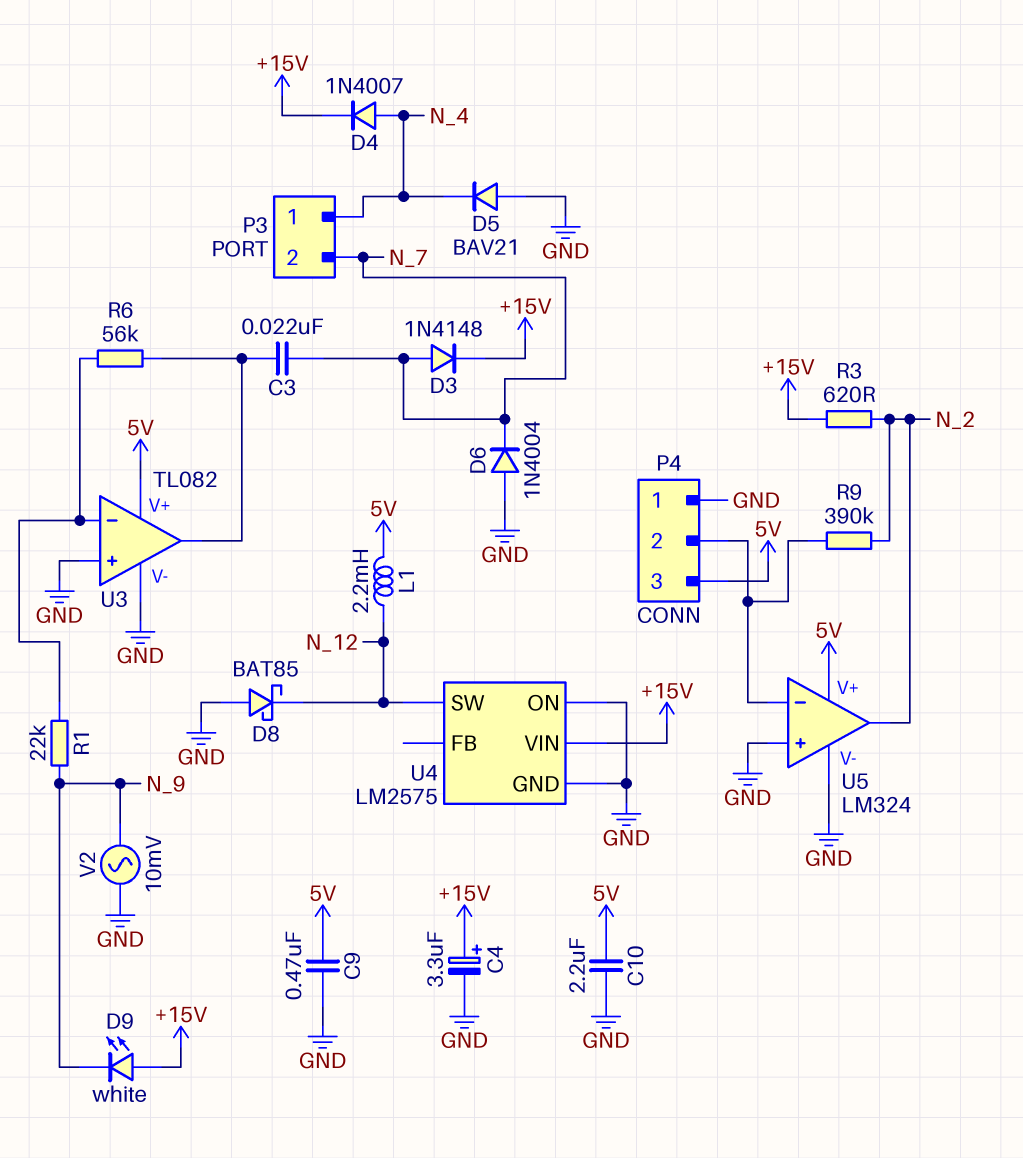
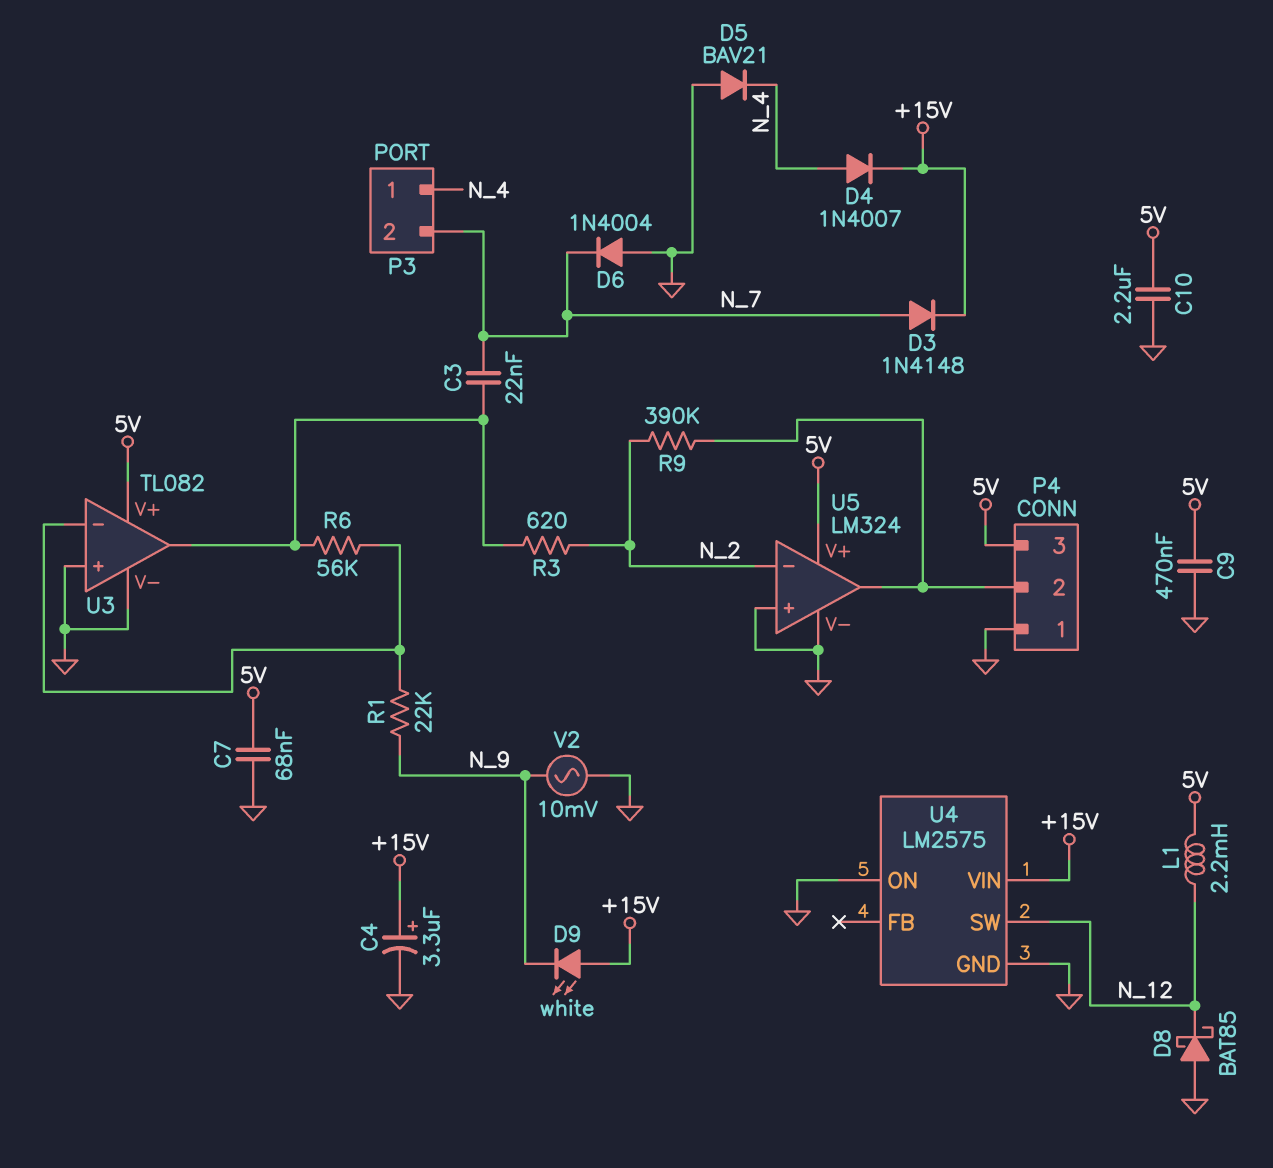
C7: none -> 68nF (5V, GND)
R3: 620 (+15V, N_2) -> 620 (N_2, U3/out)
U5 pin in-: P4/2 -> N_2
U5 pin out: N_2 -> P4/2

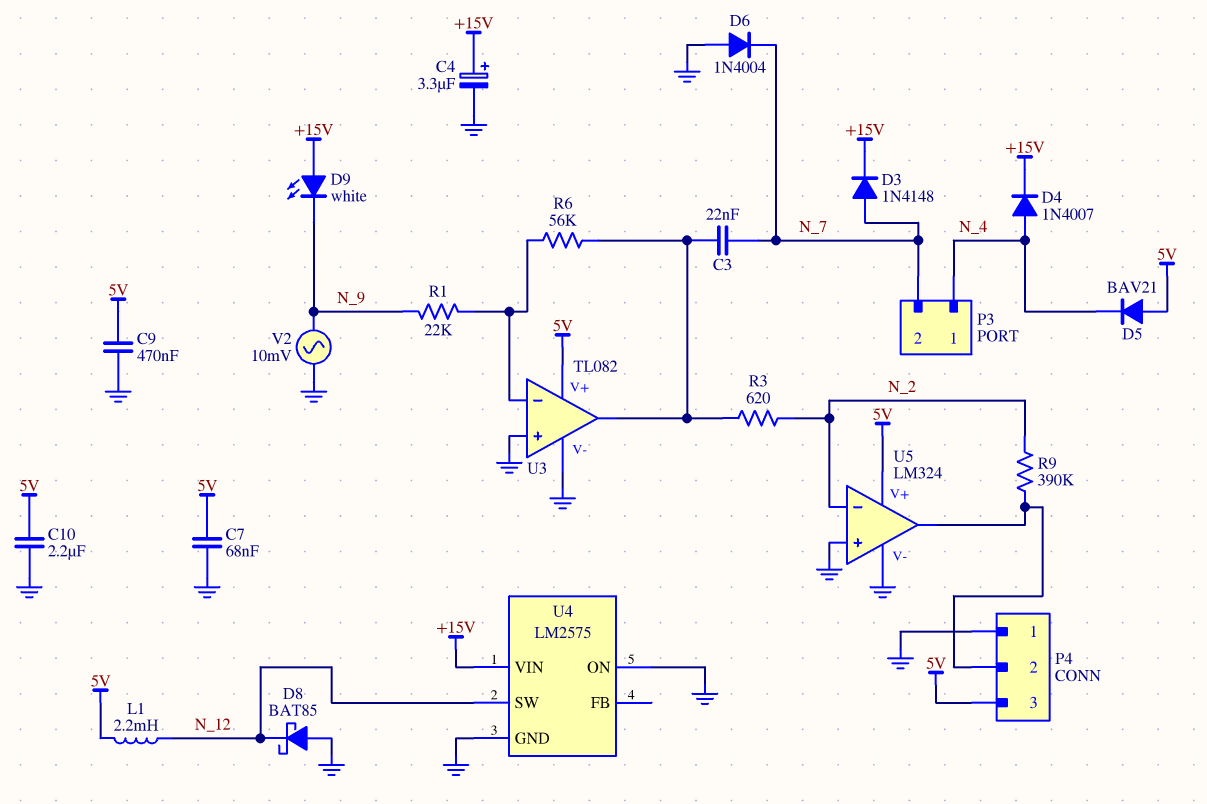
D5: diode BAV21 (A GND, K N_4) -> diode BAV21 (A 5V, K N_4)

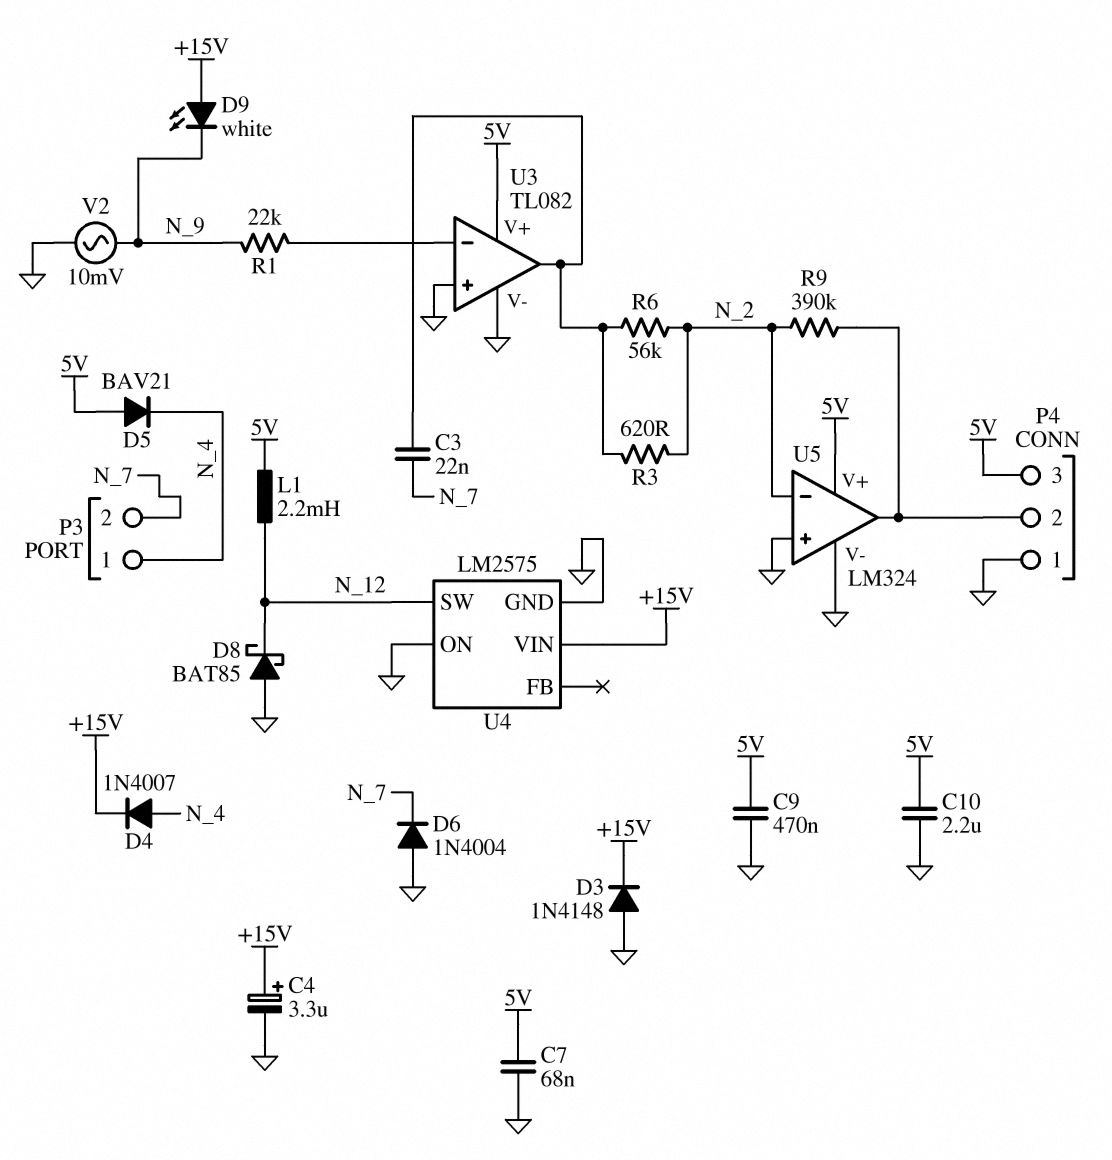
D3: diode 1N4148 (A N_7, K +15V) -> diode 1N4148 (A GND, K +15V)
R6: 56k (U3/in-, U3/out) -> 56k (N_2, U3/out)

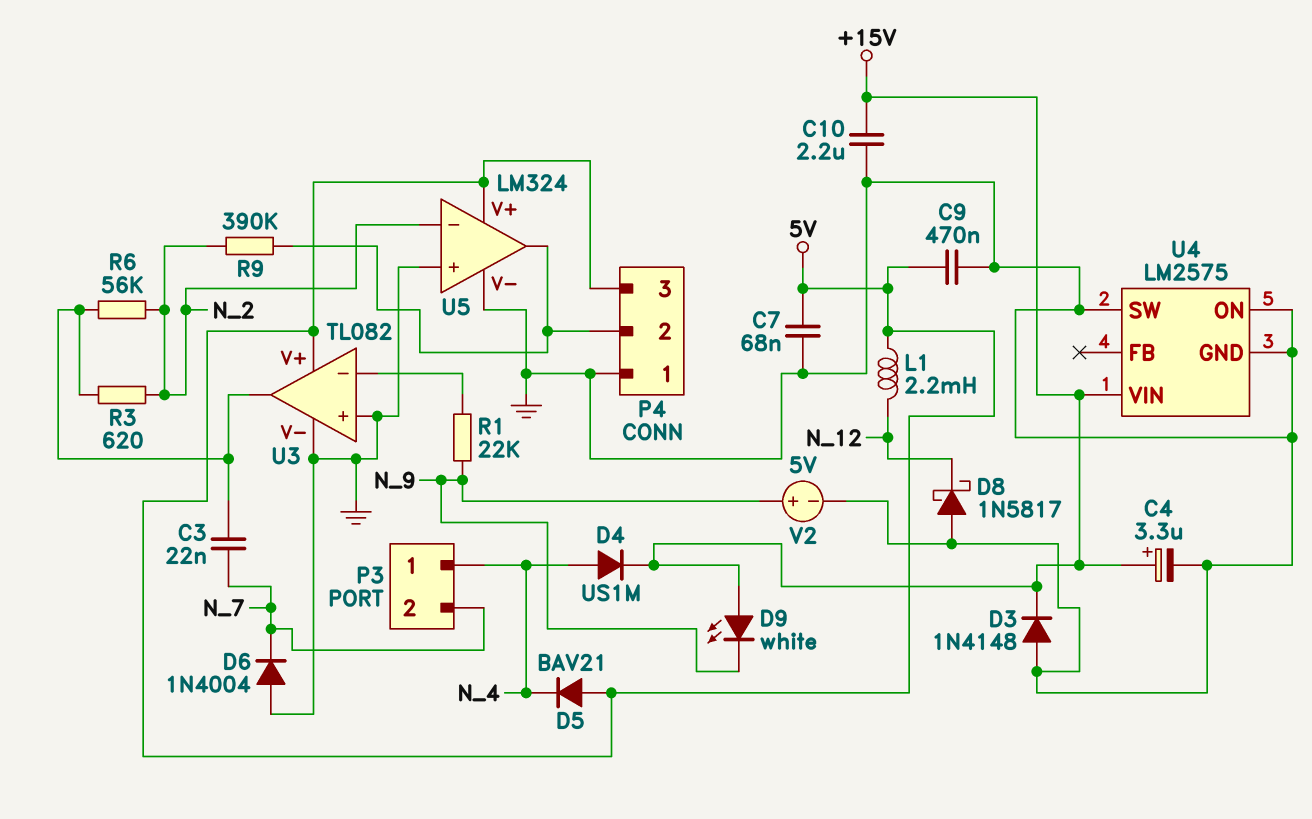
C10: 2.2uF (5V, GND) -> 2.2uF (+15V, GND)
D4: diode 1N4007 (A N_4, K +15V) -> diode US1M (A N_4, K +15V)
D8: schottky BAT85 (A GND, K N_12) -> schottky 1N5817 (A GND, K N_12)
U4 pin SW: N_12 -> GND
V2: AC 10mV (GND, N_9) -> 5V (plus N_9, minus GND)

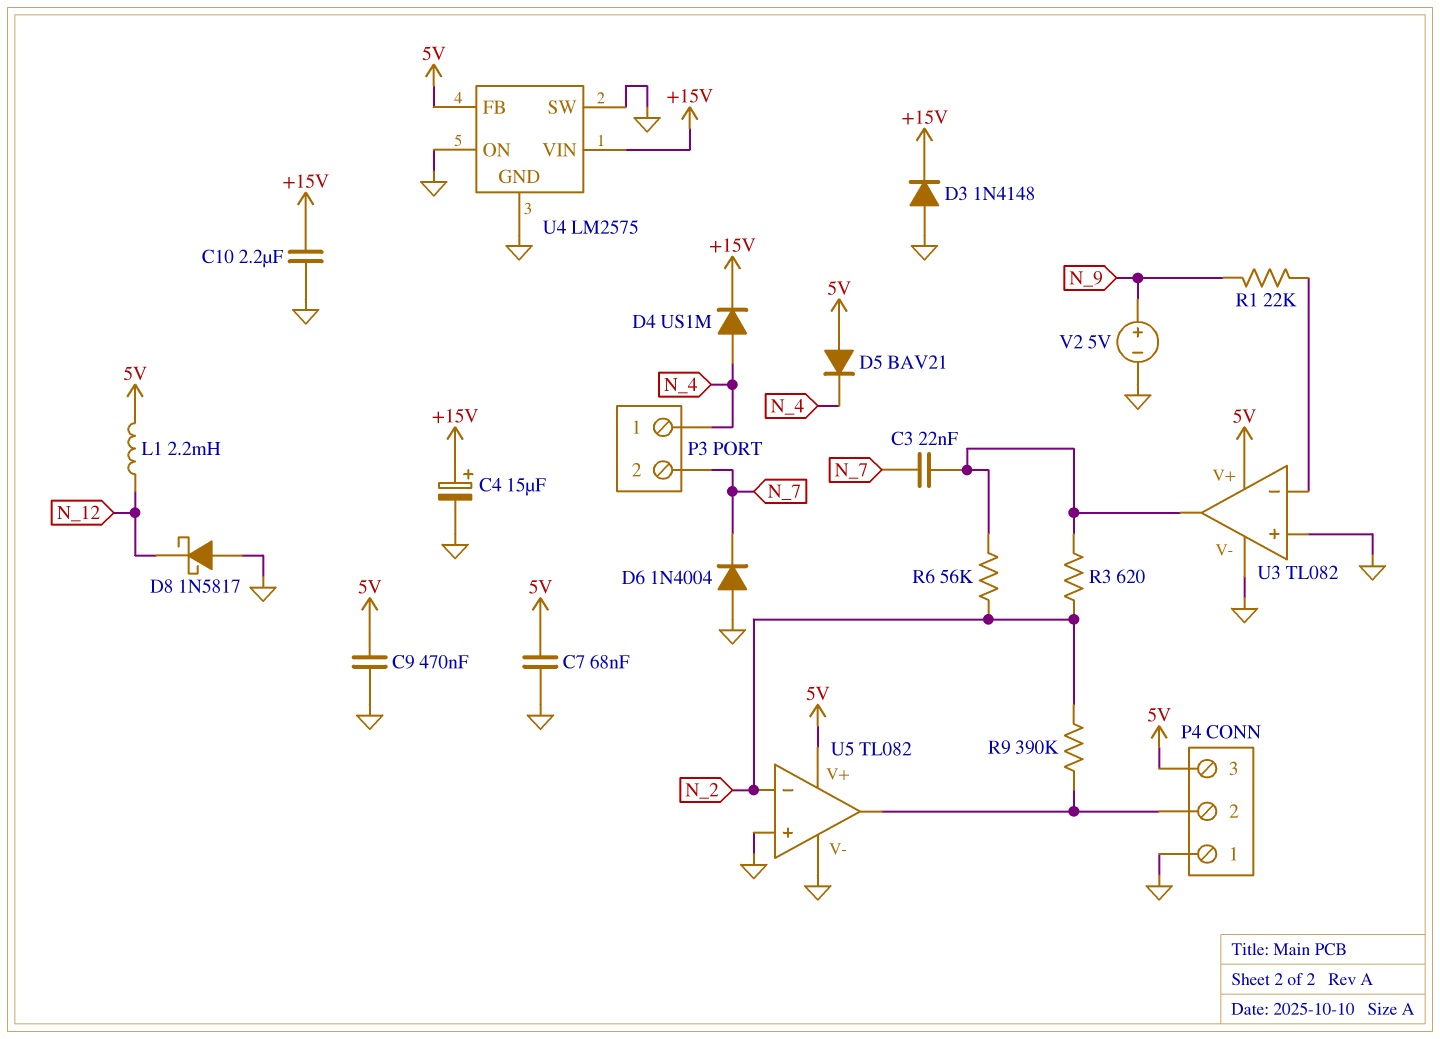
C4: 3.3uF (plus +15V, minus GND) -> 15uF (plus +15V, minus GND)
D9: LED white (A +15V, K N_9) -> none
U4 pin FB: none -> 5V
U5: LM324 -> TL082

